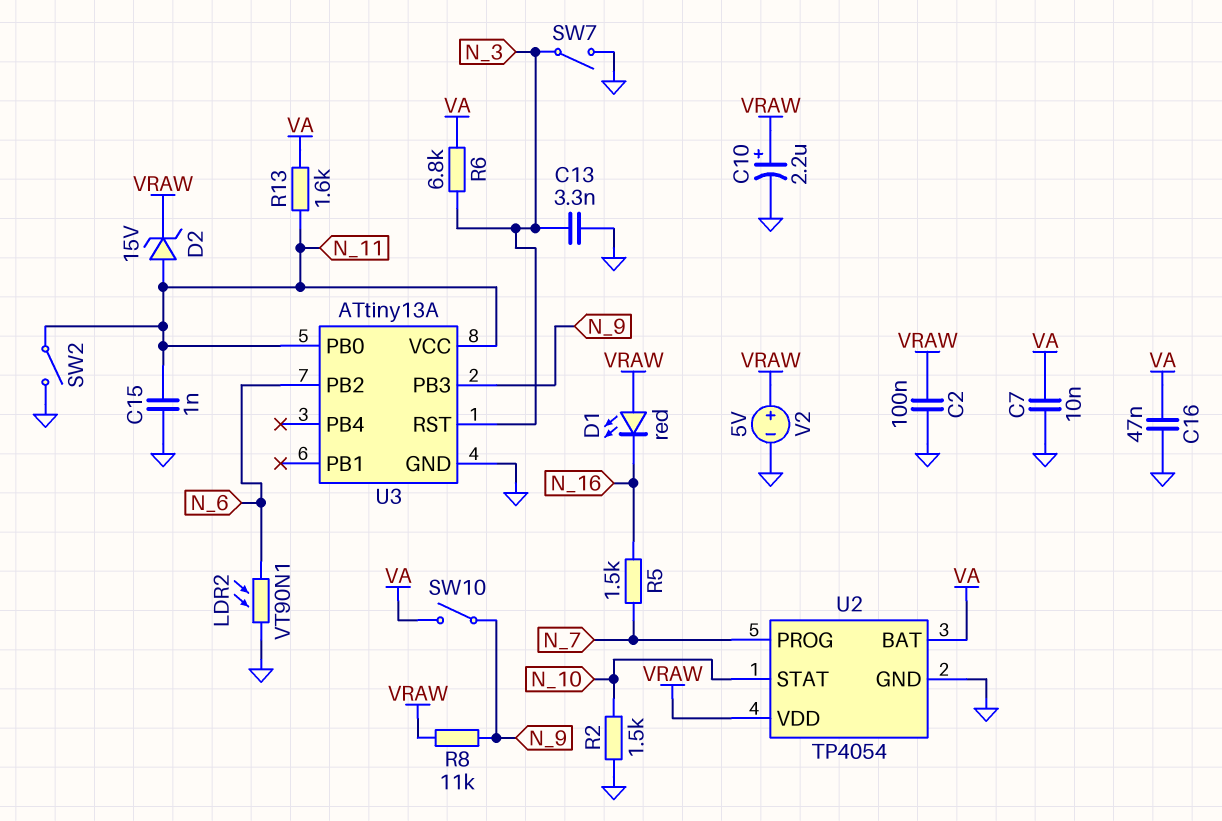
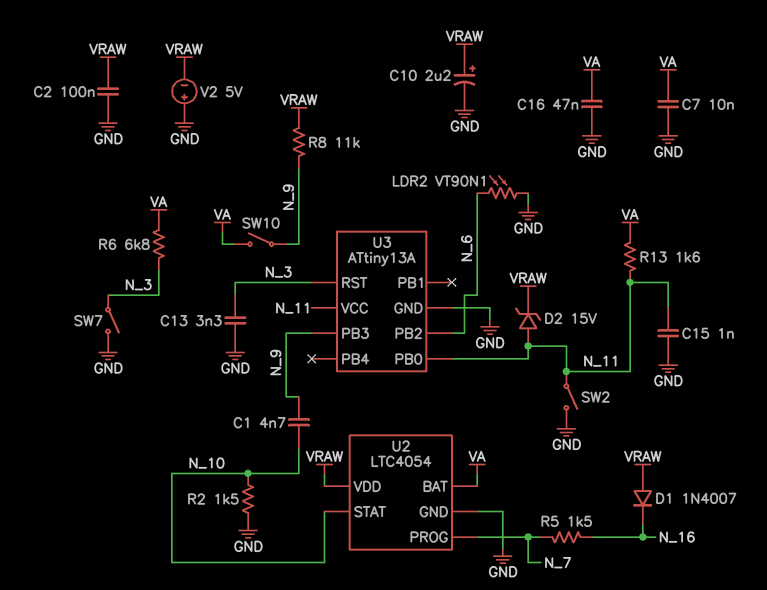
C1: none -> 4.7nF (N_9, N_10)
D1: LED red (A VRAW, K N_16) -> diode 1N4007 (A VRAW, K N_16)
U2: TP4054 -> LTC4054
V2: 5V (plus VRAW, minus GND) -> 5V (plus GND, minus VRAW)

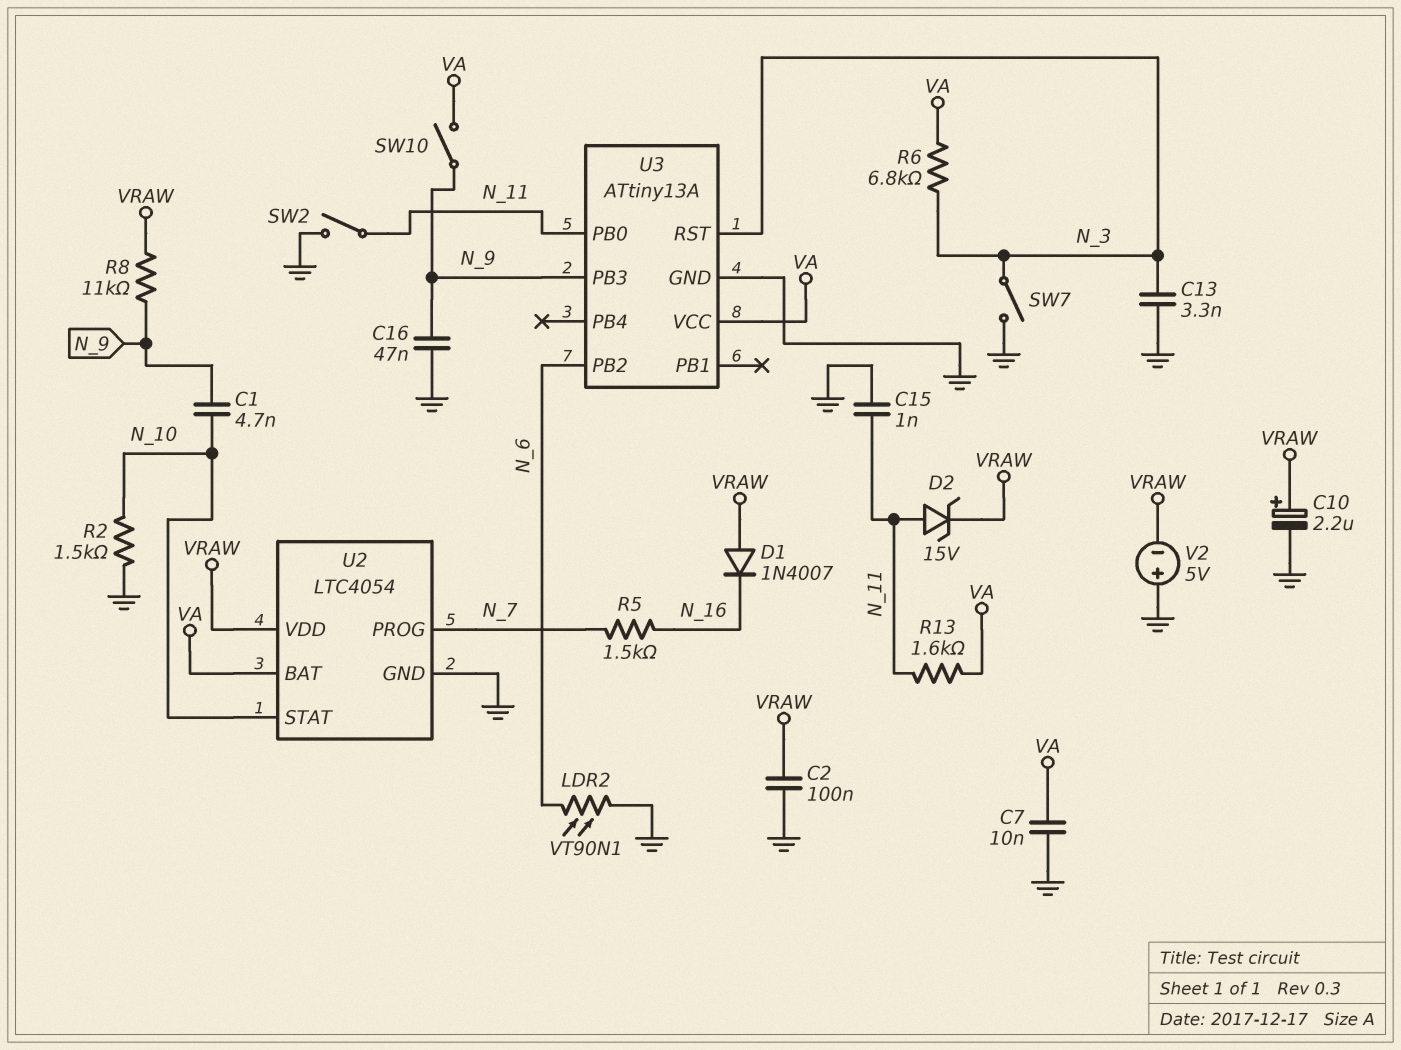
C16: 47nF (GND, VA) -> 47nF (GND, N_9)
U3 pin VCC: N_11 -> VA

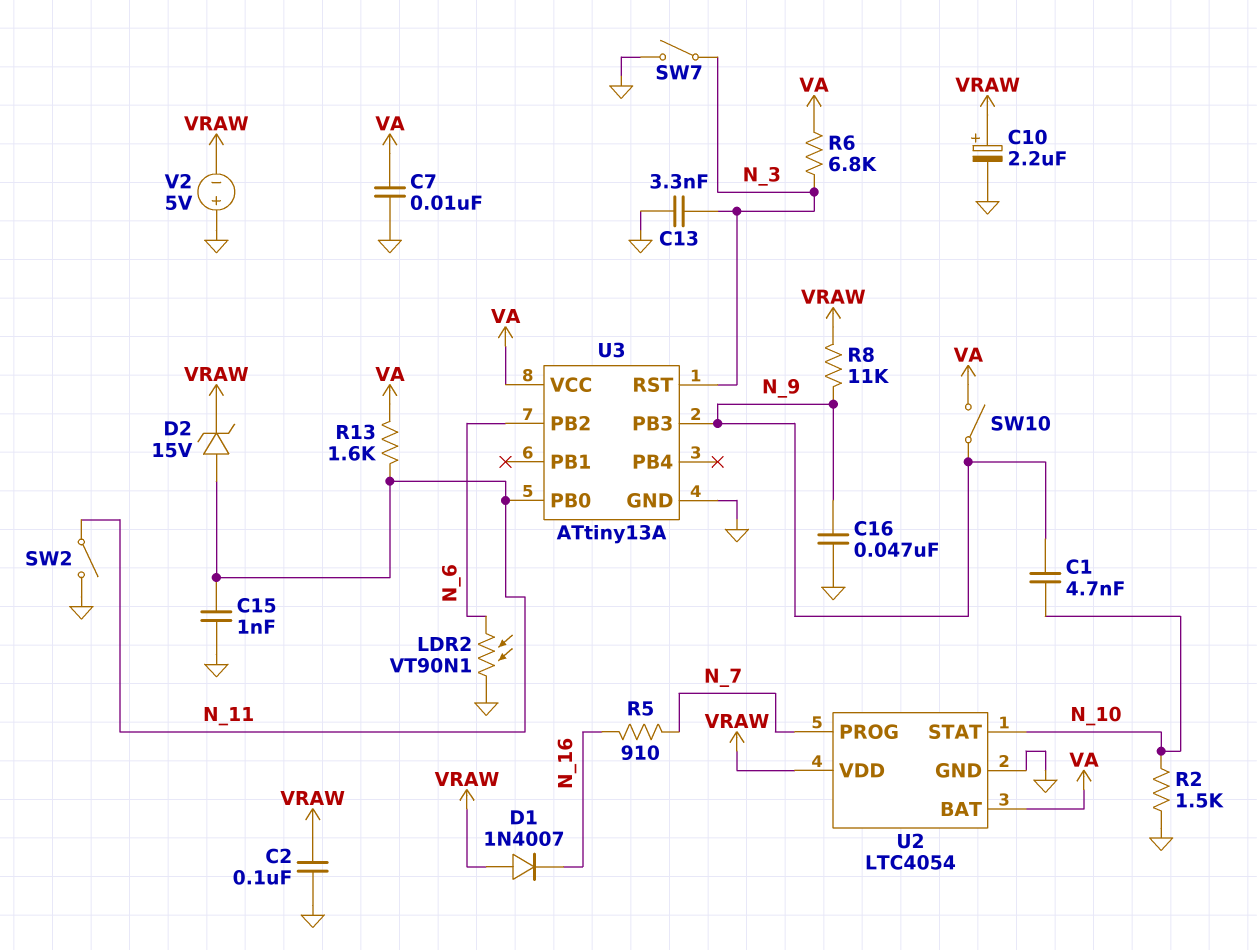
R5: 1.5k (N_7, N_16) -> 910 (N_7, N_16)

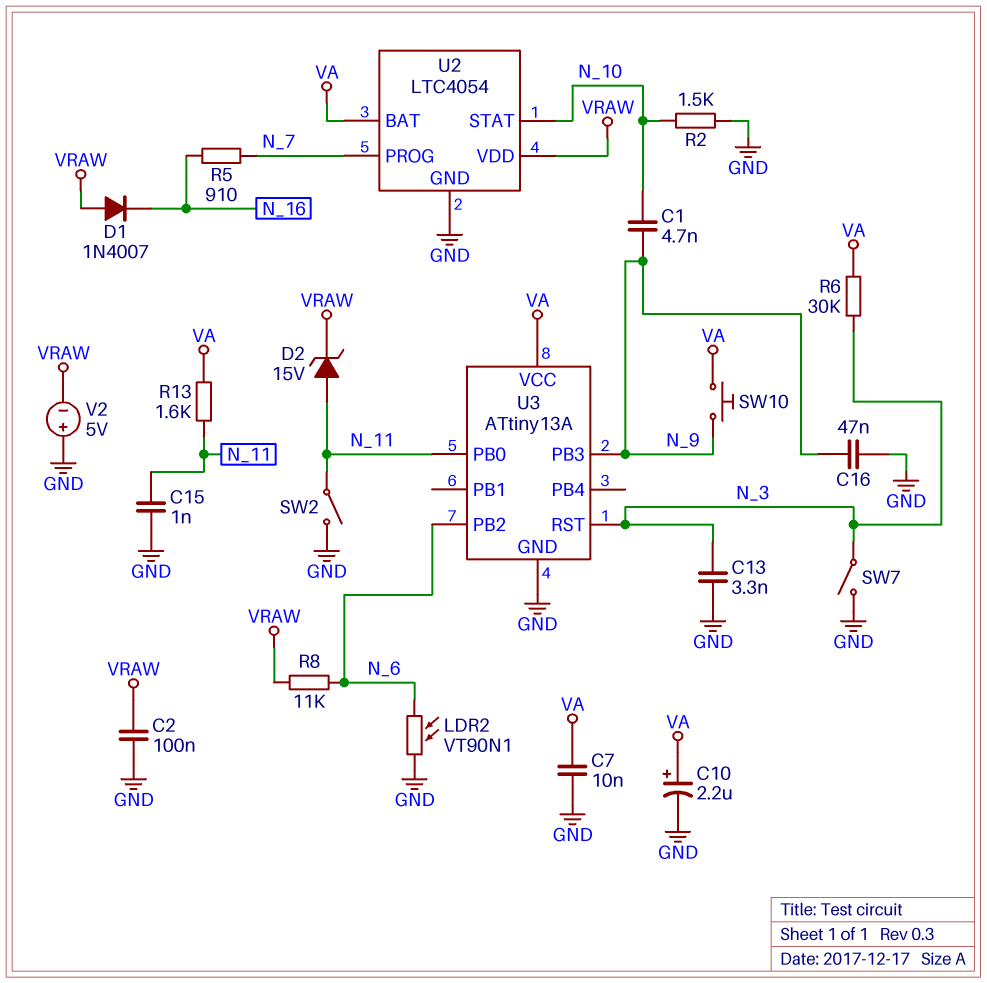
C10: 2.2uF (plus VRAW, minus GND) -> 2.2uF (plus VA, minus GND)
R6: 6.8k (N_3, VA) -> 30k (N_3, VA)
R8: 11k (N_9, VRAW) -> 11k (N_6, VRAW)
SW10: switch (N_9, VA) -> button (N_9, VA)

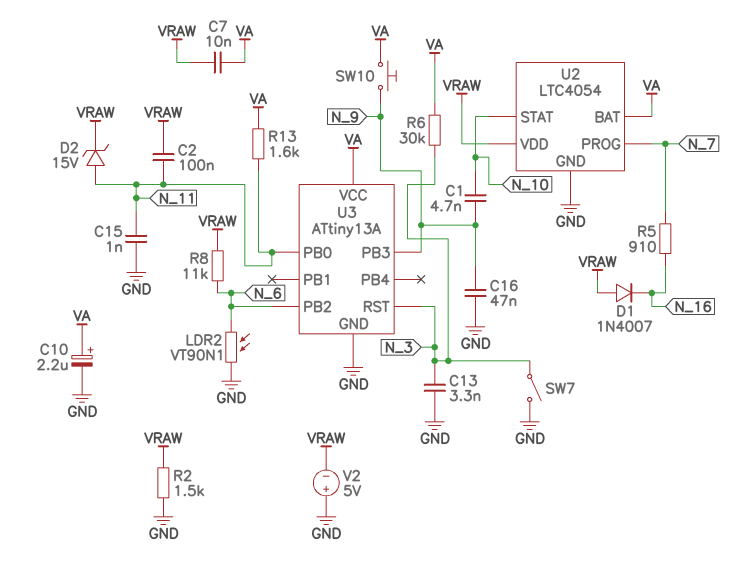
C2: 100nF (GND, VRAW) -> 100nF (N_11, VRAW)
C7: 10nF (GND, VA) -> 10nF (VA, VRAW)
R2: 1.5k (GND, N_10) -> 1.5k (GND, VRAW)
SW2: switch (GND, N_11) -> none

